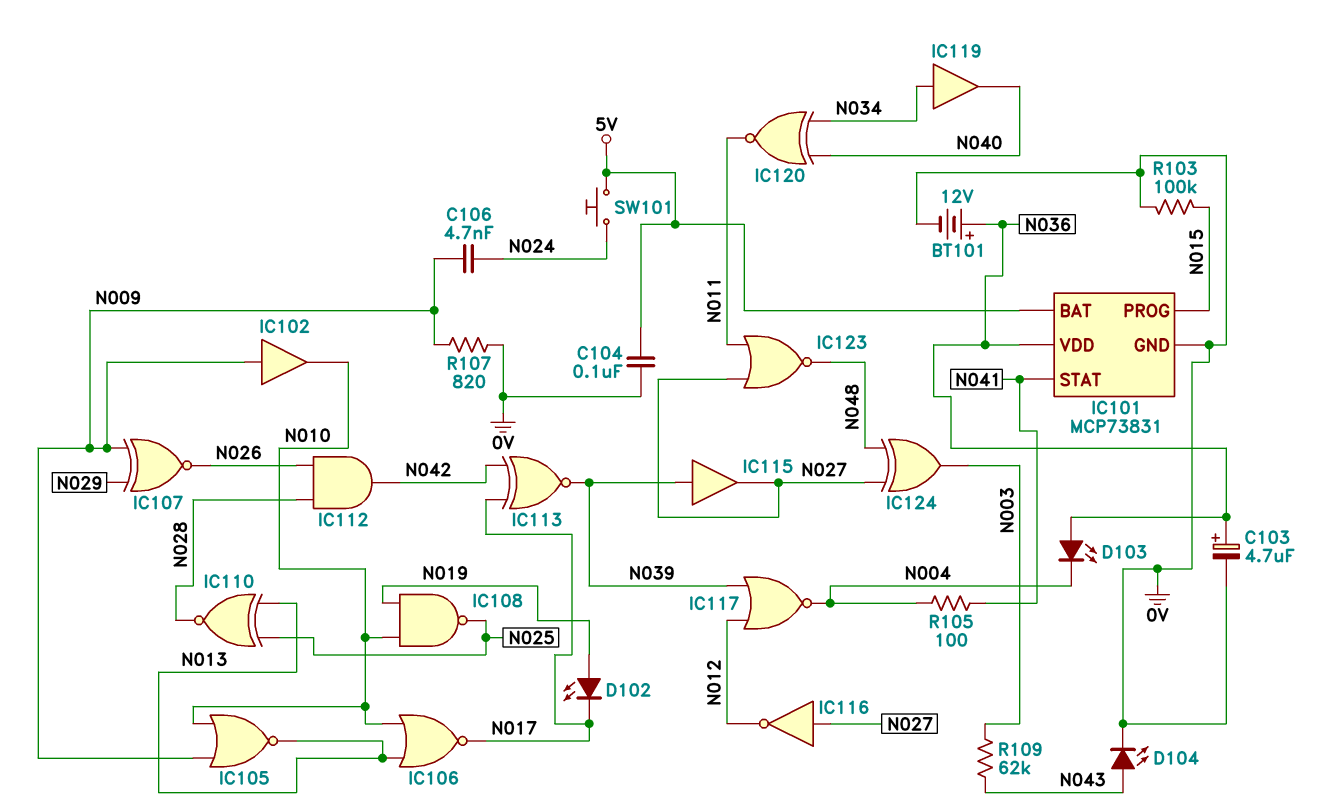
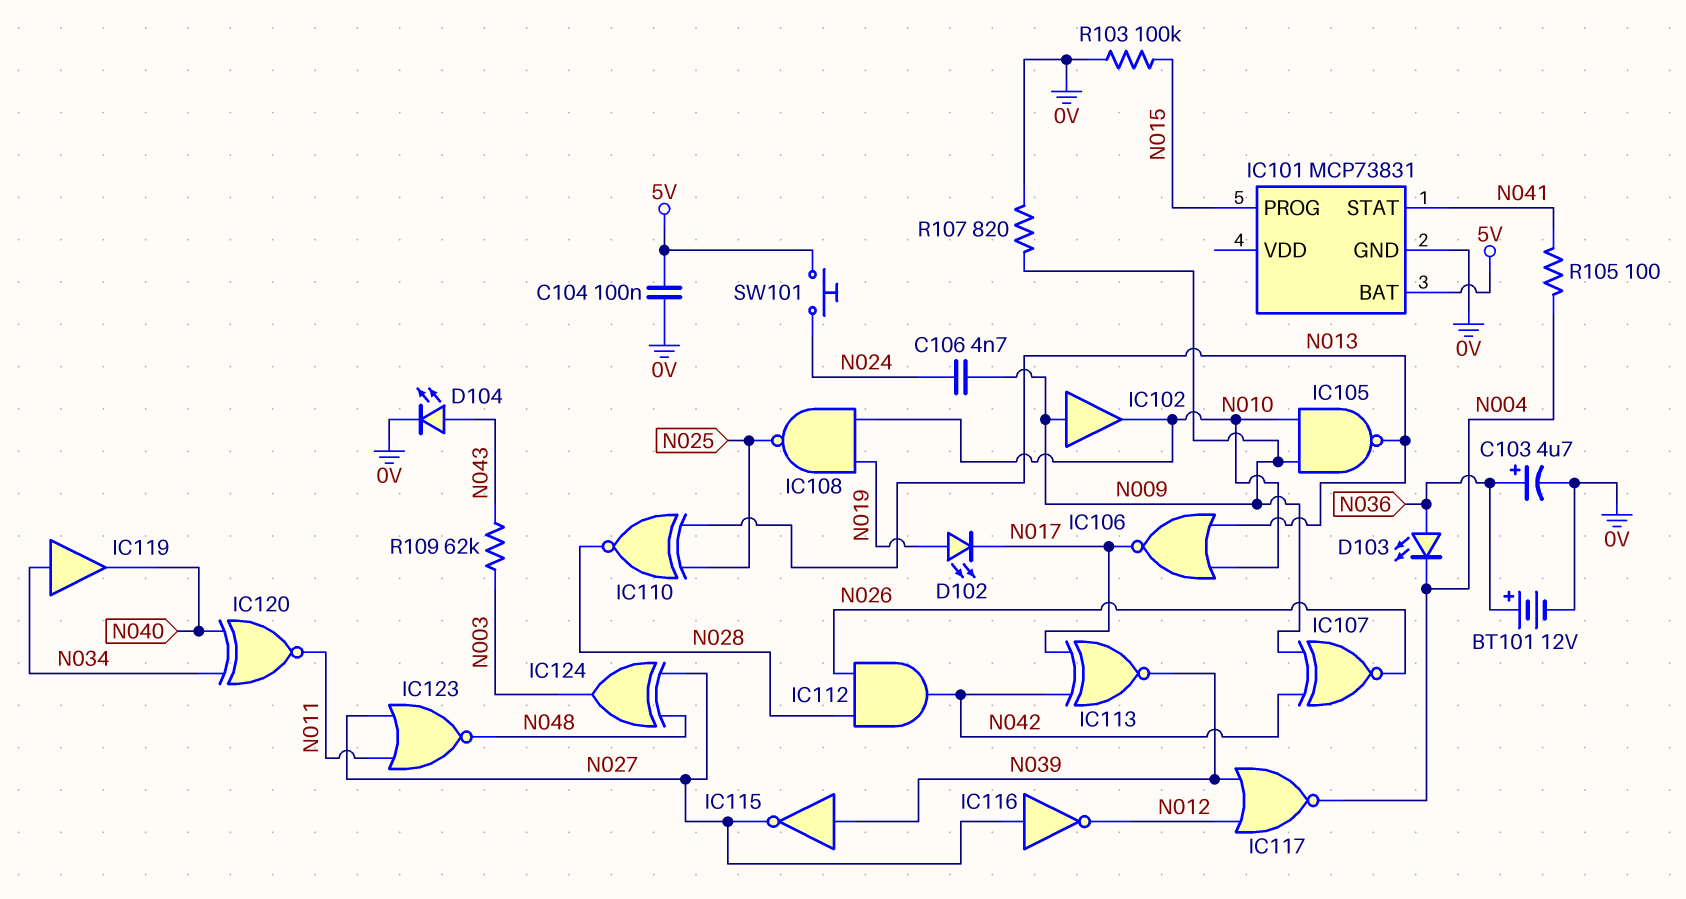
IC101 pin VDD: N036 -> none
IC105: NOR (in N009, in N010, out N013) -> NAND (in N009, in N010, out N013)
IC107: XNOR (in N009, in N029, out N026) -> XNOR (in N009, in N042, out N026)
IC115: buffer (in N039, out N027) -> NOT (in N039, out N027)

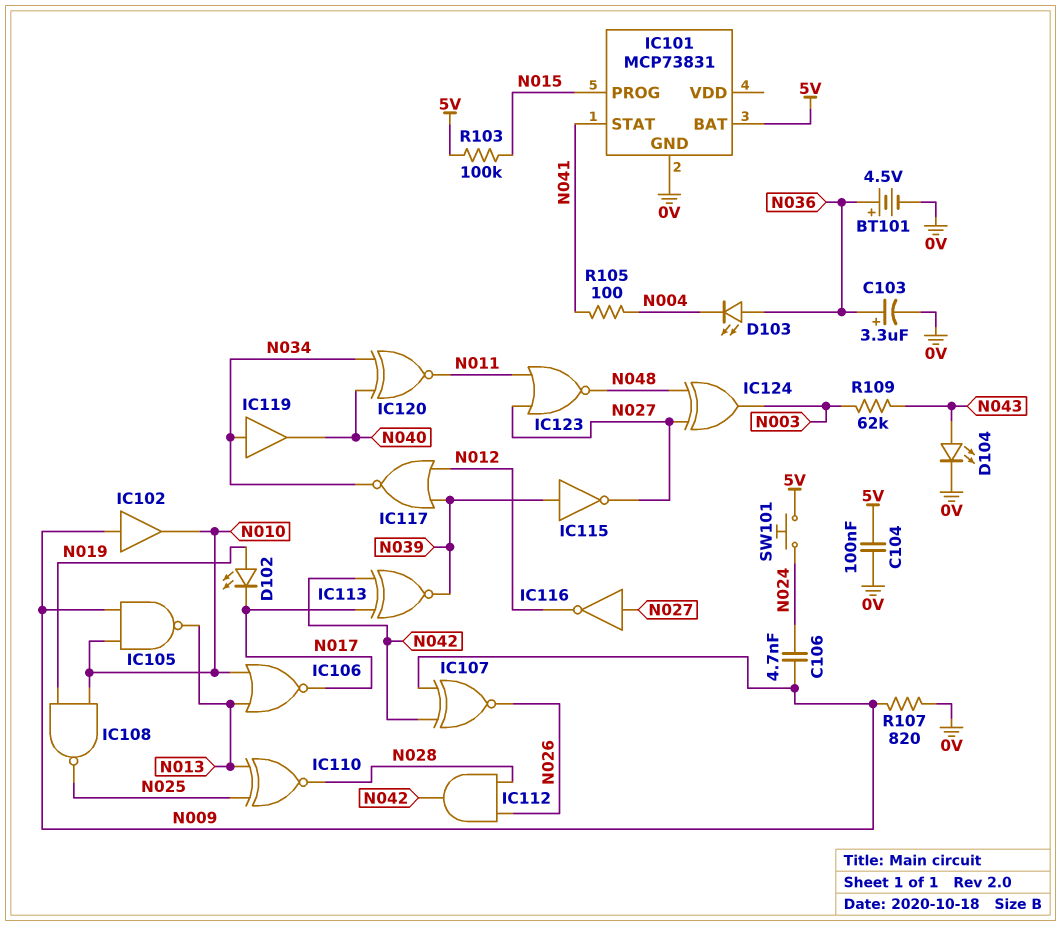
BT101: 12V (plus N036, minus 0V) -> 4.5V (plus N036, minus 0V)
C103: 4.7uF (plus N036, minus 0V) -> 3.3uF (plus N036, minus 0V)
IC117: NOR (in N012, in N039, out N004) -> NOR (in N012, in N039, out N034)
R103: 100k (0V, N015) -> 100k (5V, N015)

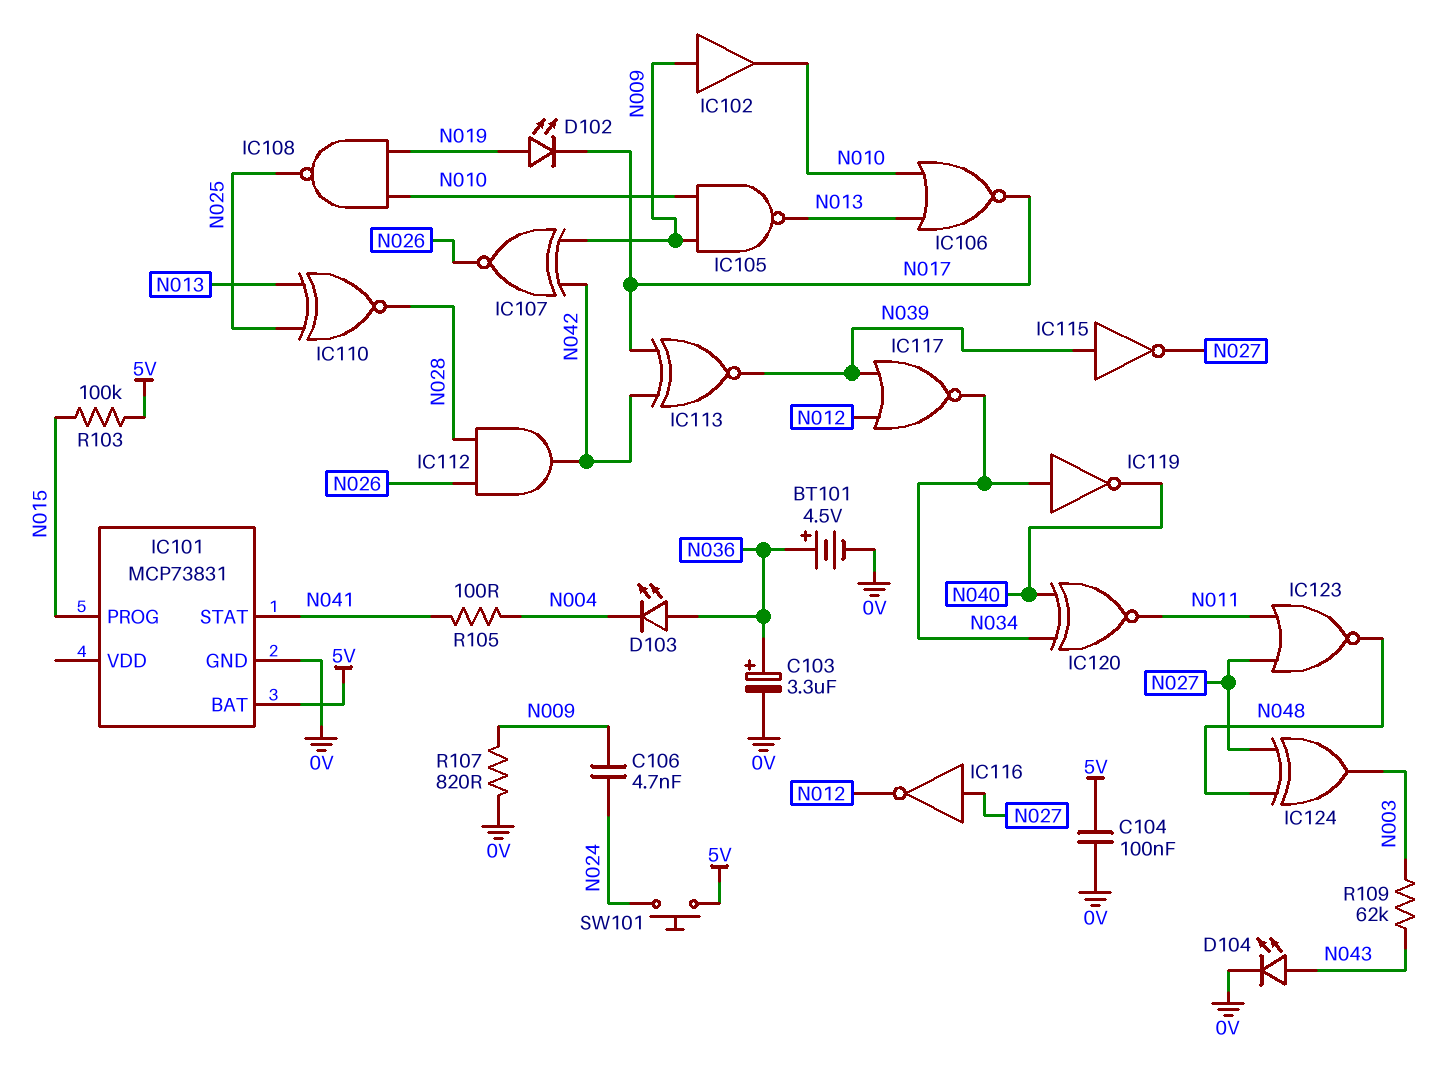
IC119: buffer (in N034, out N040) -> NOT (in N034, out N040)

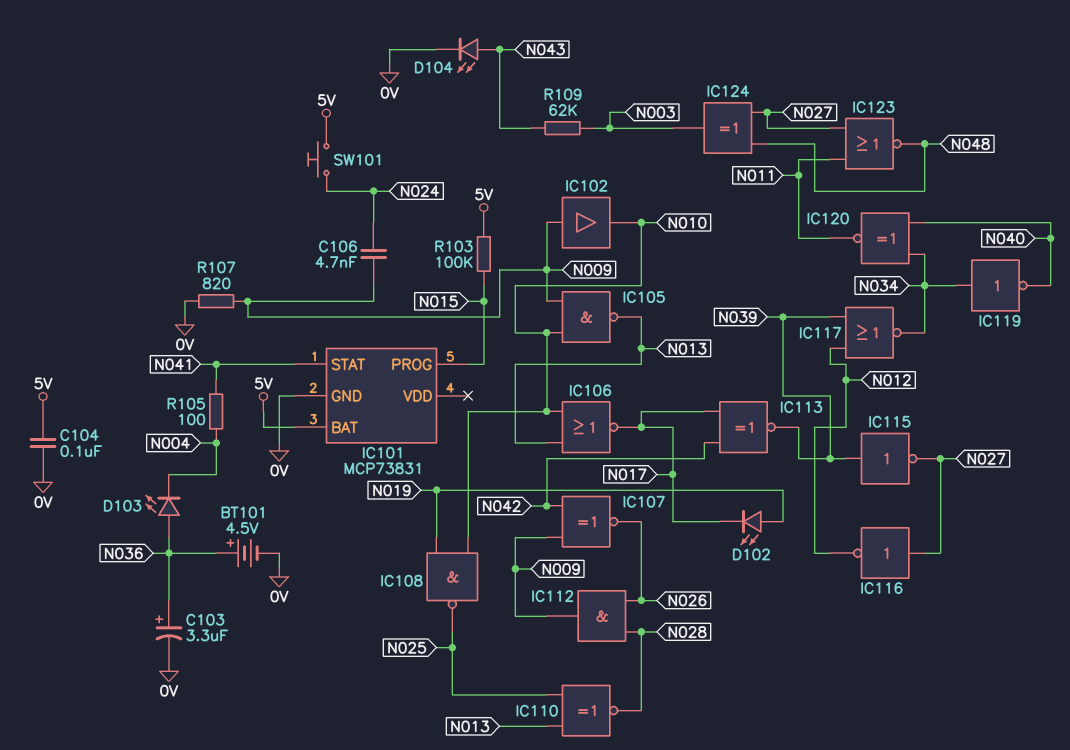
IC112: AND (in N026, in N028, out N042) -> AND (in N026, in N028, out N009)

